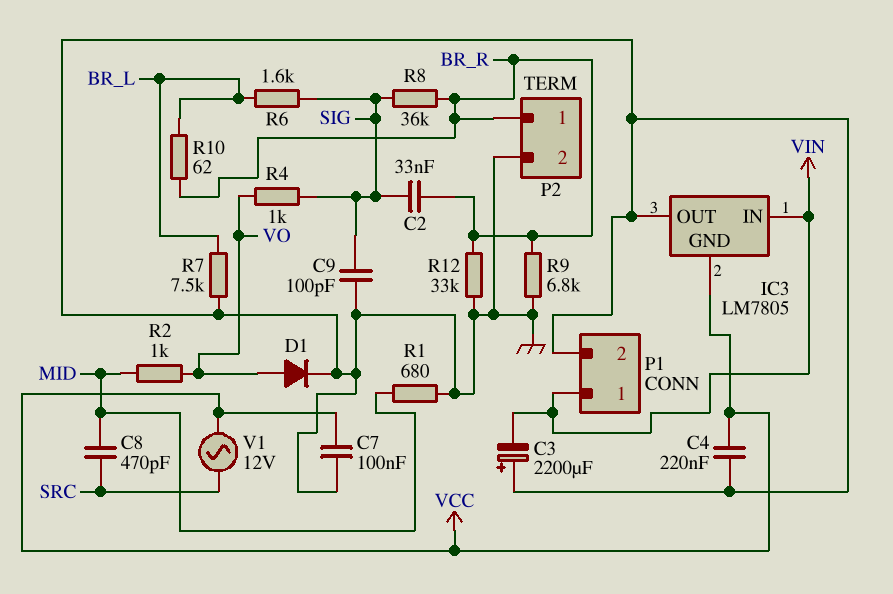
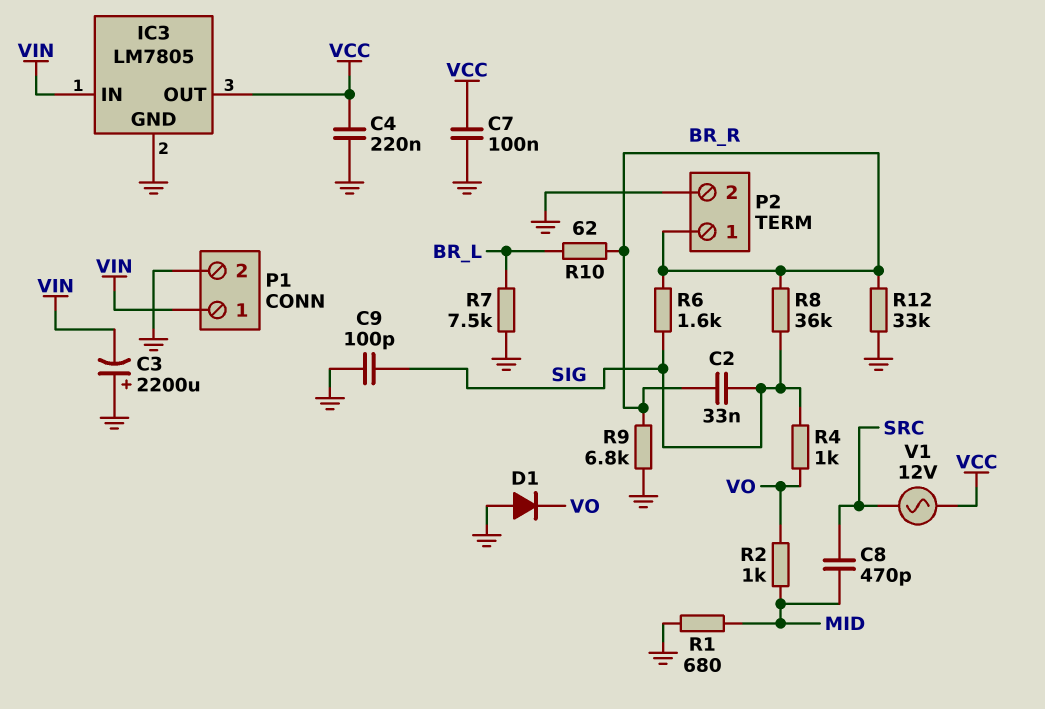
D1: diode (A VO, K GND) -> diode (A GND, K VO)
IC3 pin GND: VCC -> GND
IC3 pin OUT: GND -> VCC
R6: 1.6k (BR_L, SIG) -> 1.6k (BR_R, SIG)

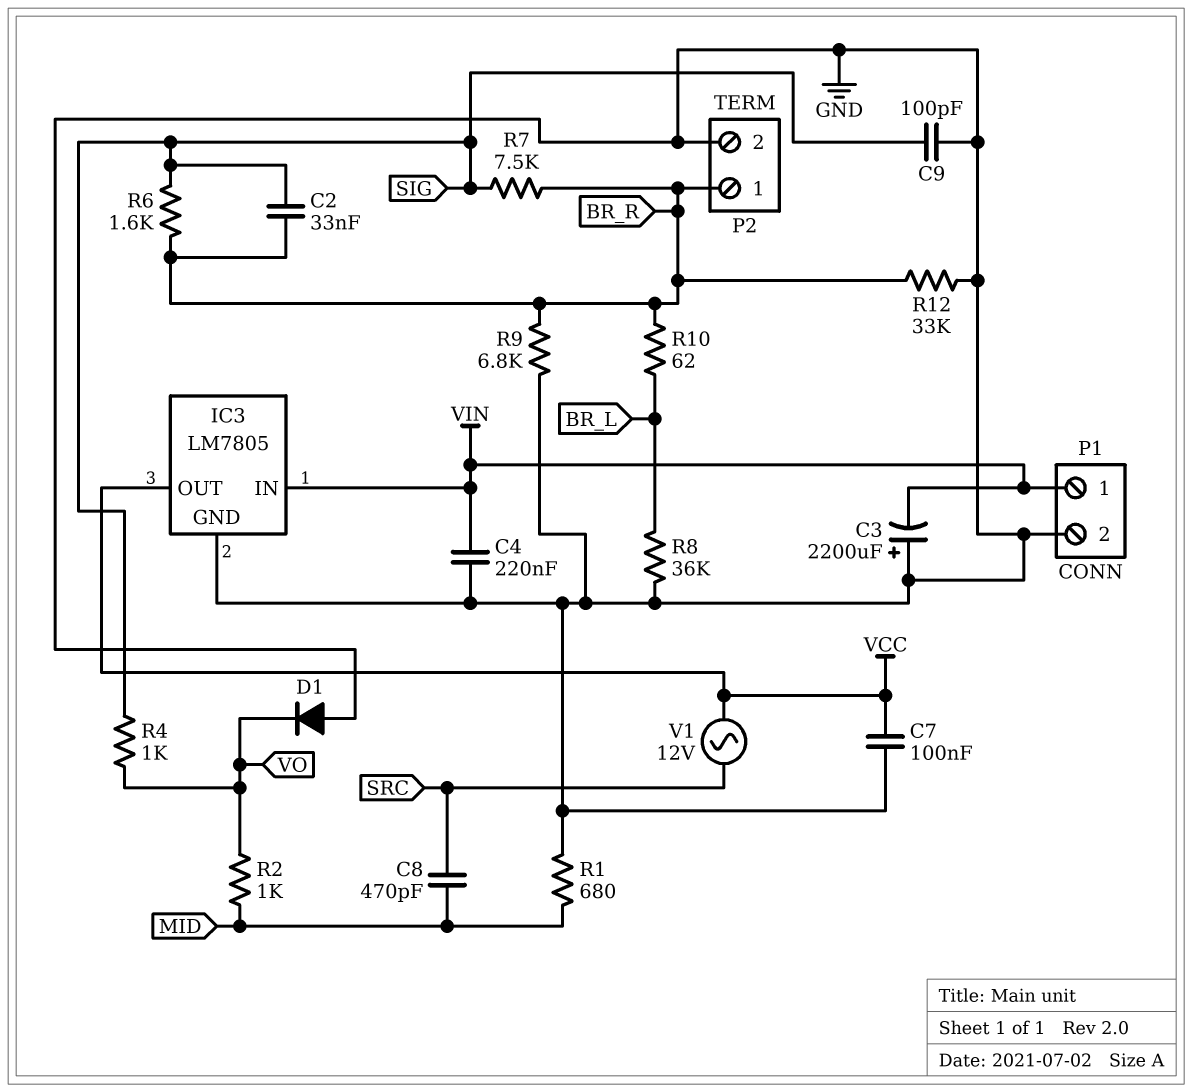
C4: 220nF (GND, VCC) -> 220nF (GND, VIN)
R7: 7.5k (BR_L, GND) -> 7.5k (BR_R, SIG)
R8: 36k (BR_R, SIG) -> 36k (BR_L, GND)

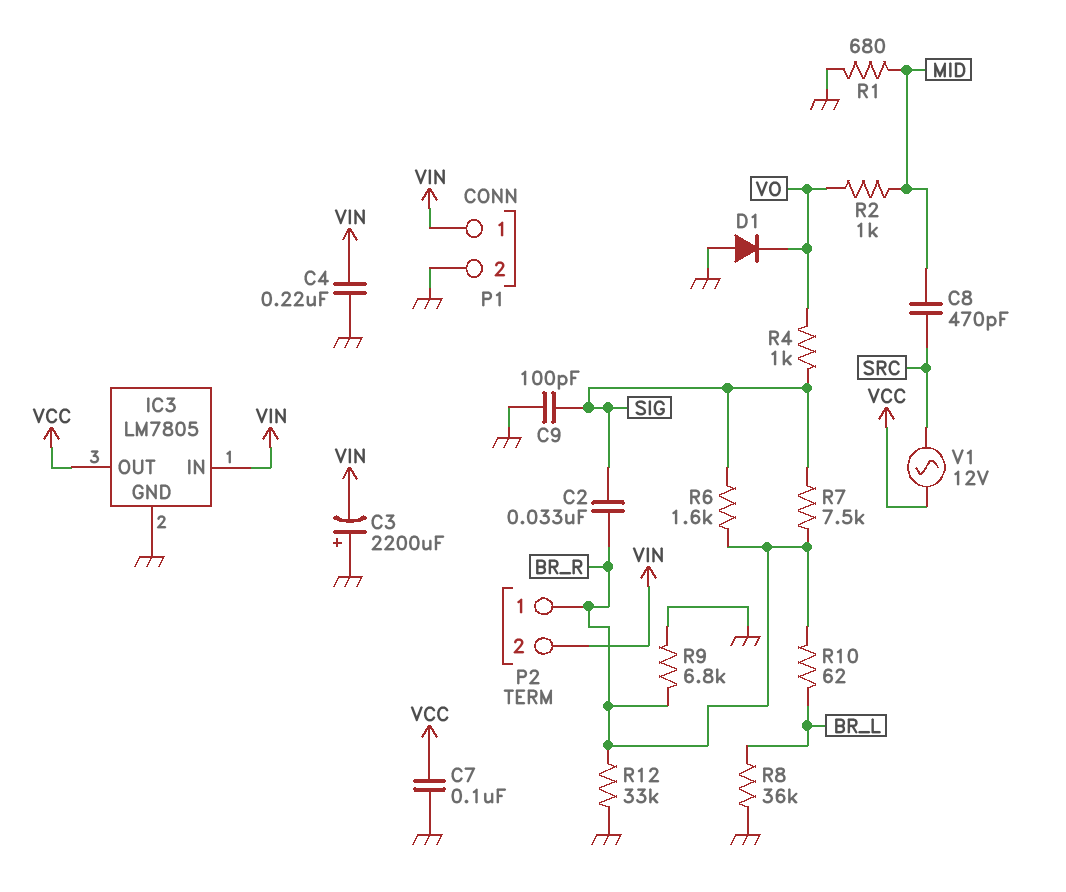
P2 pin 2: GND -> VIN

